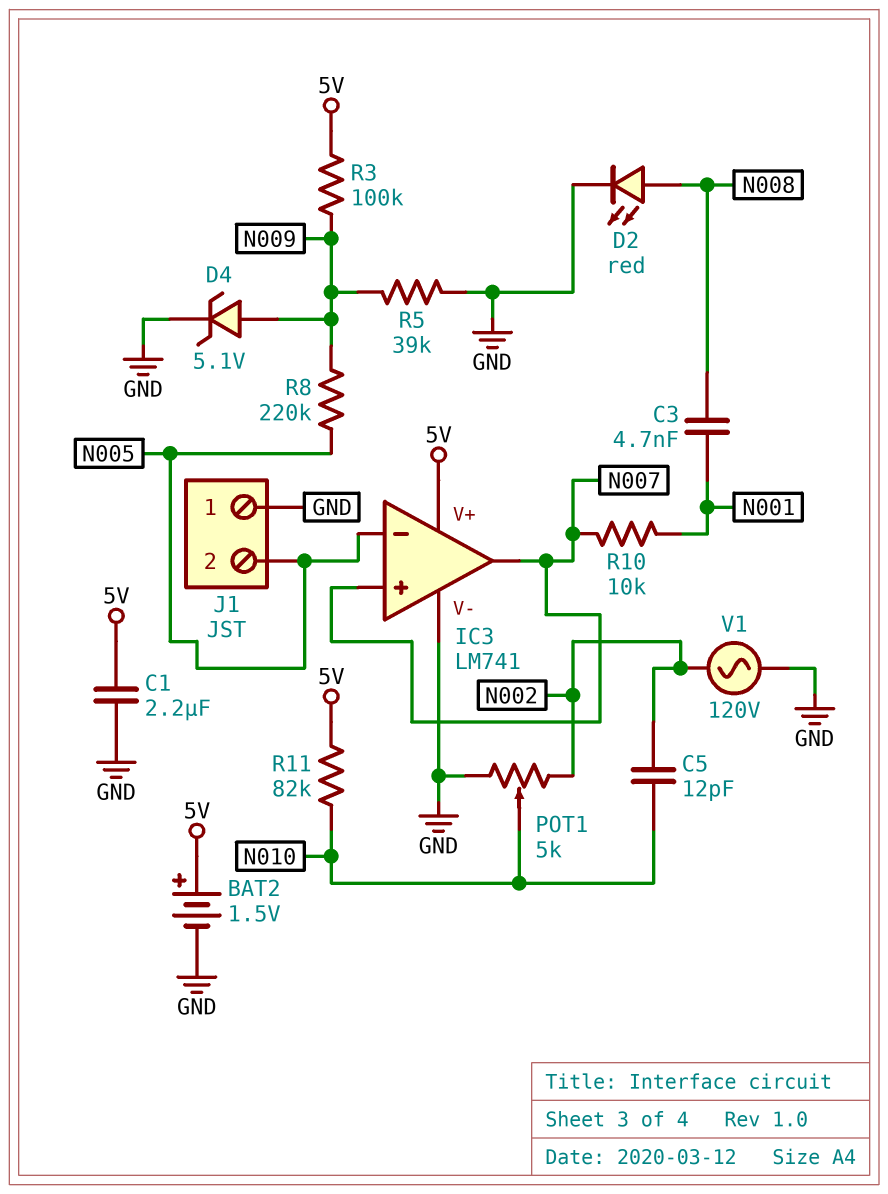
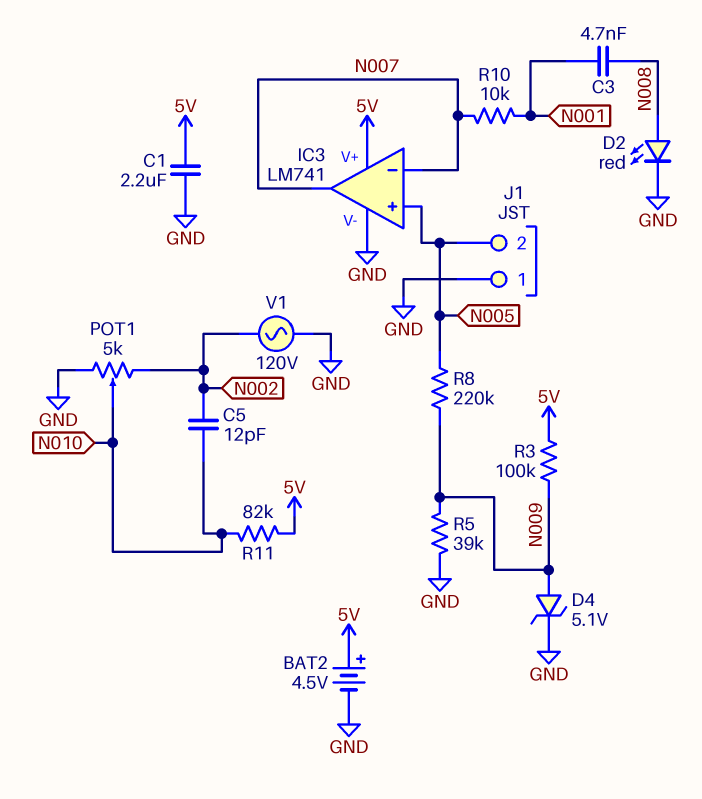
BAT2: 1.5V (plus 5V, minus GND) -> 4.5V (plus 5V, minus GND)
IC3 pin in+: N007 -> N005
IC3 pin in-: N005 -> N007

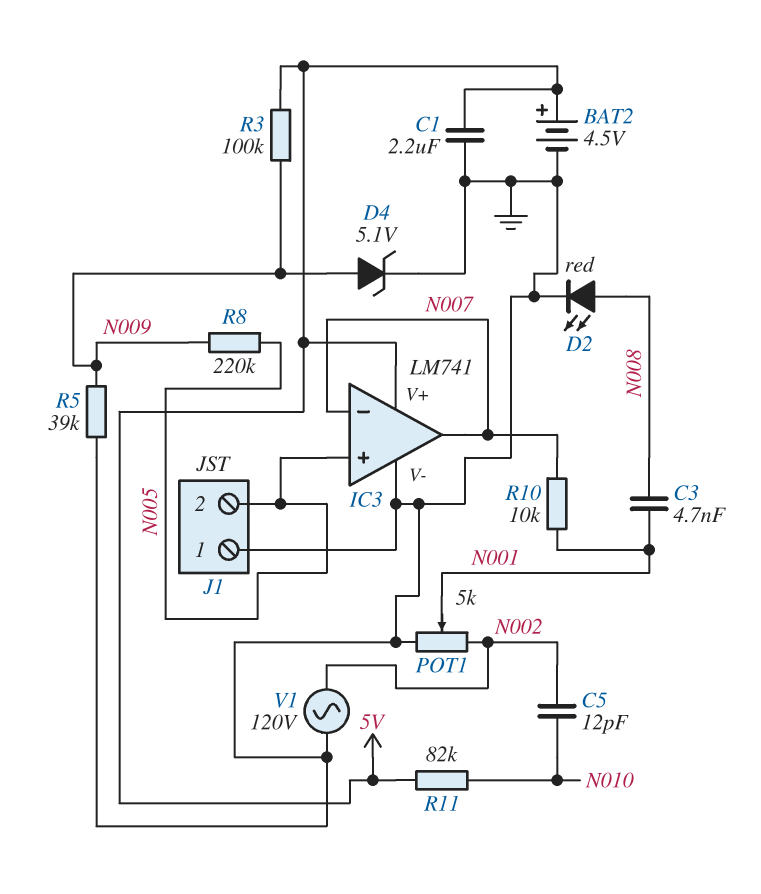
POT1: 5k (GND, N002, wiper N010) -> 5k (GND, N002, wiper N001)

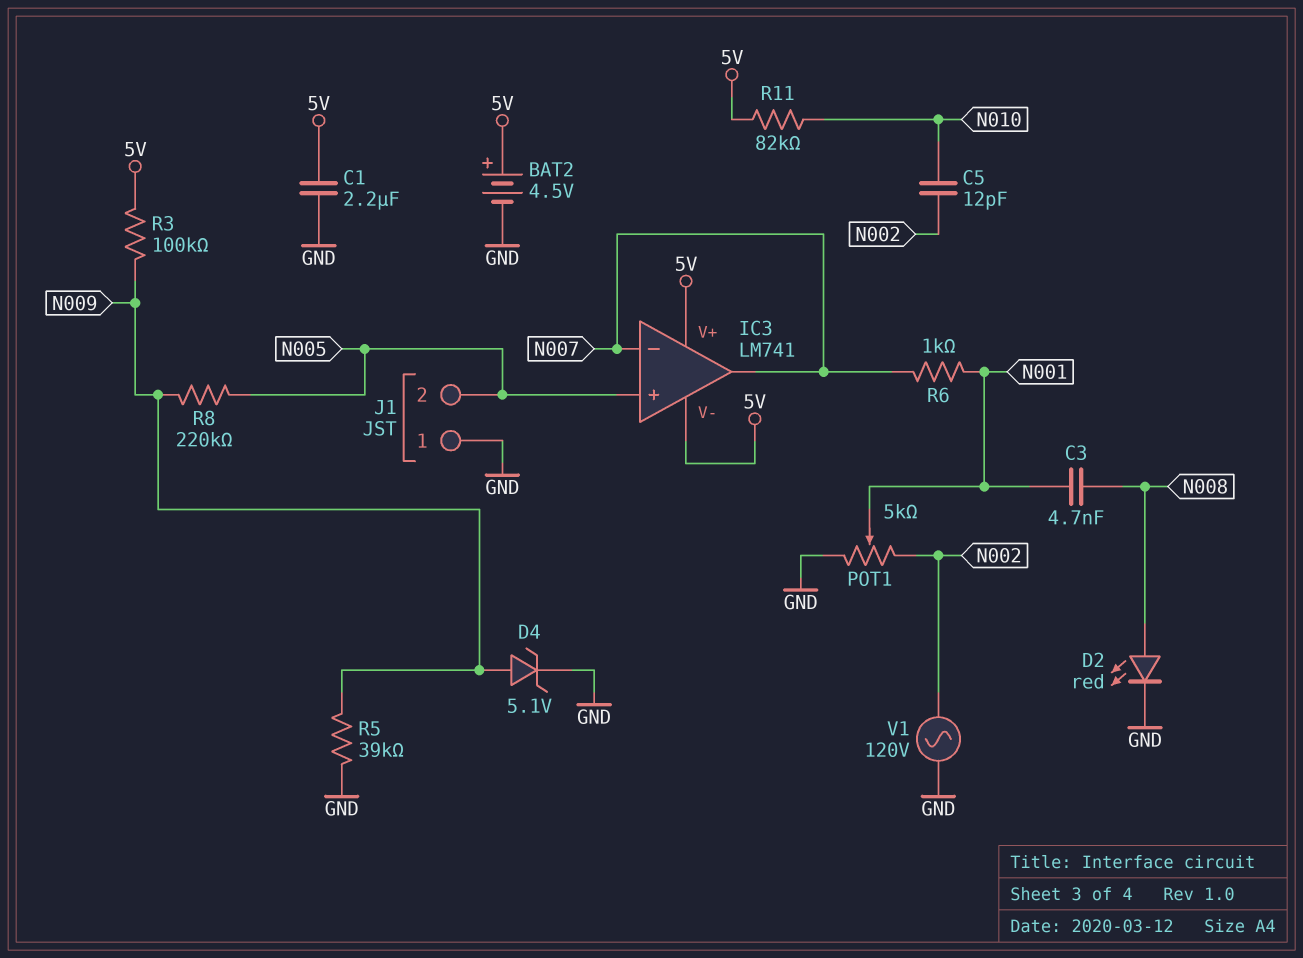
IC3 pin V-: GND -> 5V
R6: none -> 1k (N001, N007)
R10: 10k (N001, N007) -> none

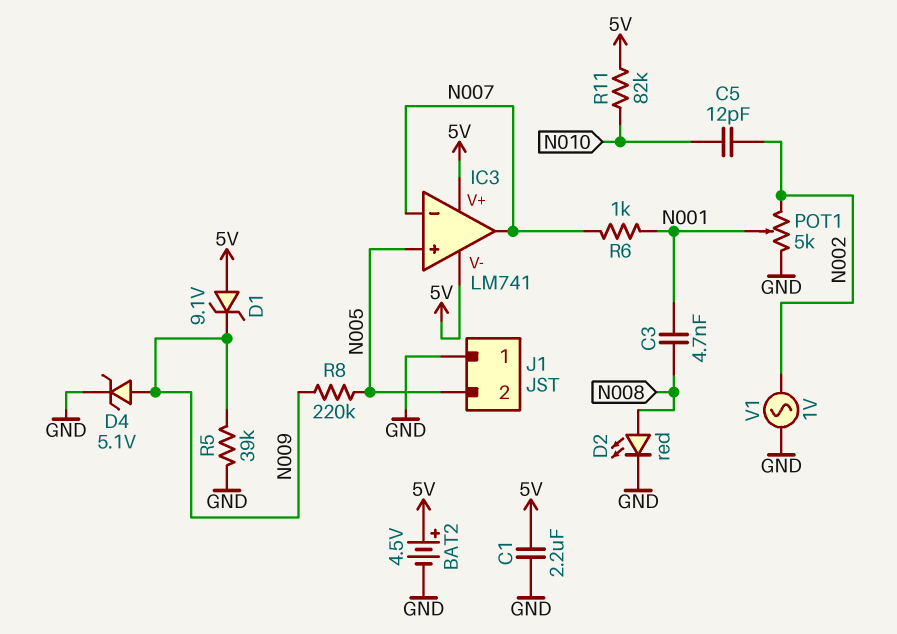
D1: none -> zener 9.1V (A 5V, K N009)
R3: 100k (5V, N009) -> none
V1: AC 120V (GND, N002) -> AC 1V (GND, N002)

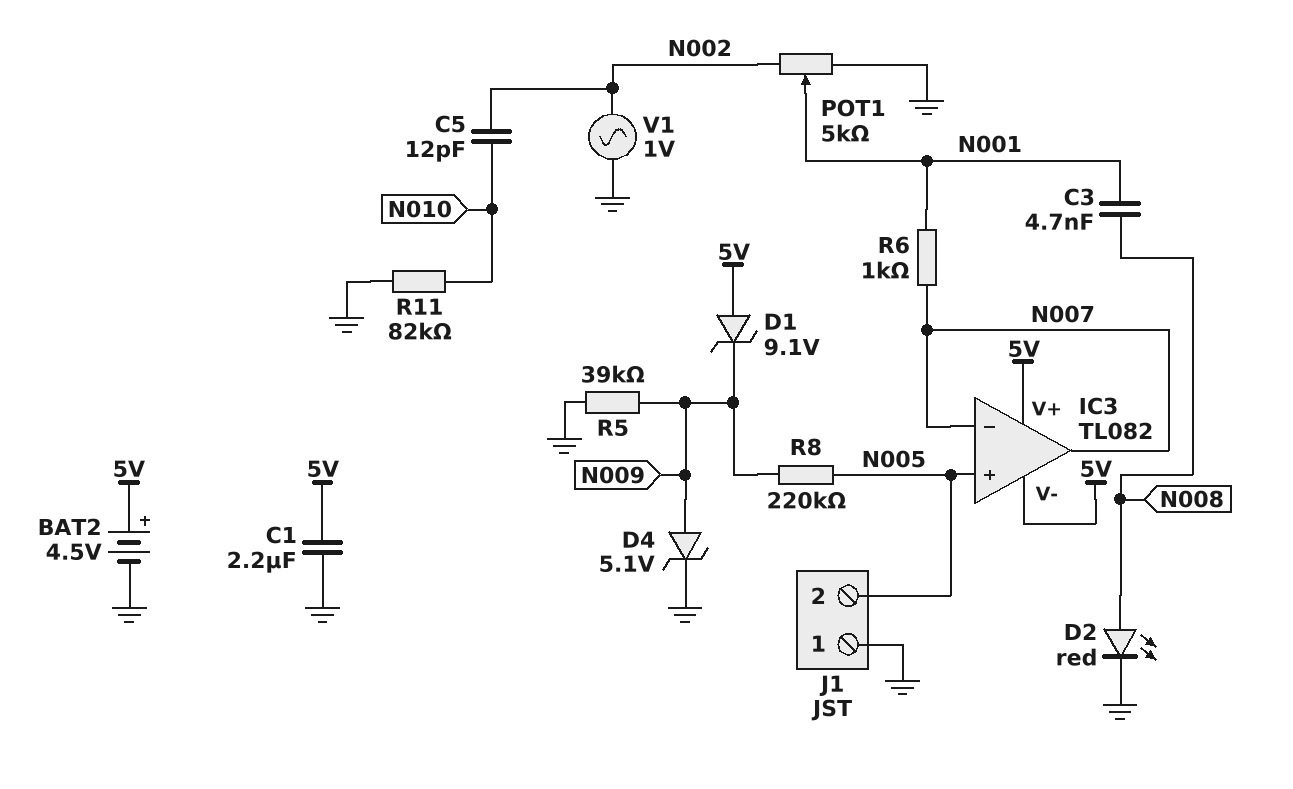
IC3: LM741 -> TL082
R11: 82k (5V, N010) -> 82k (GND, N010)

